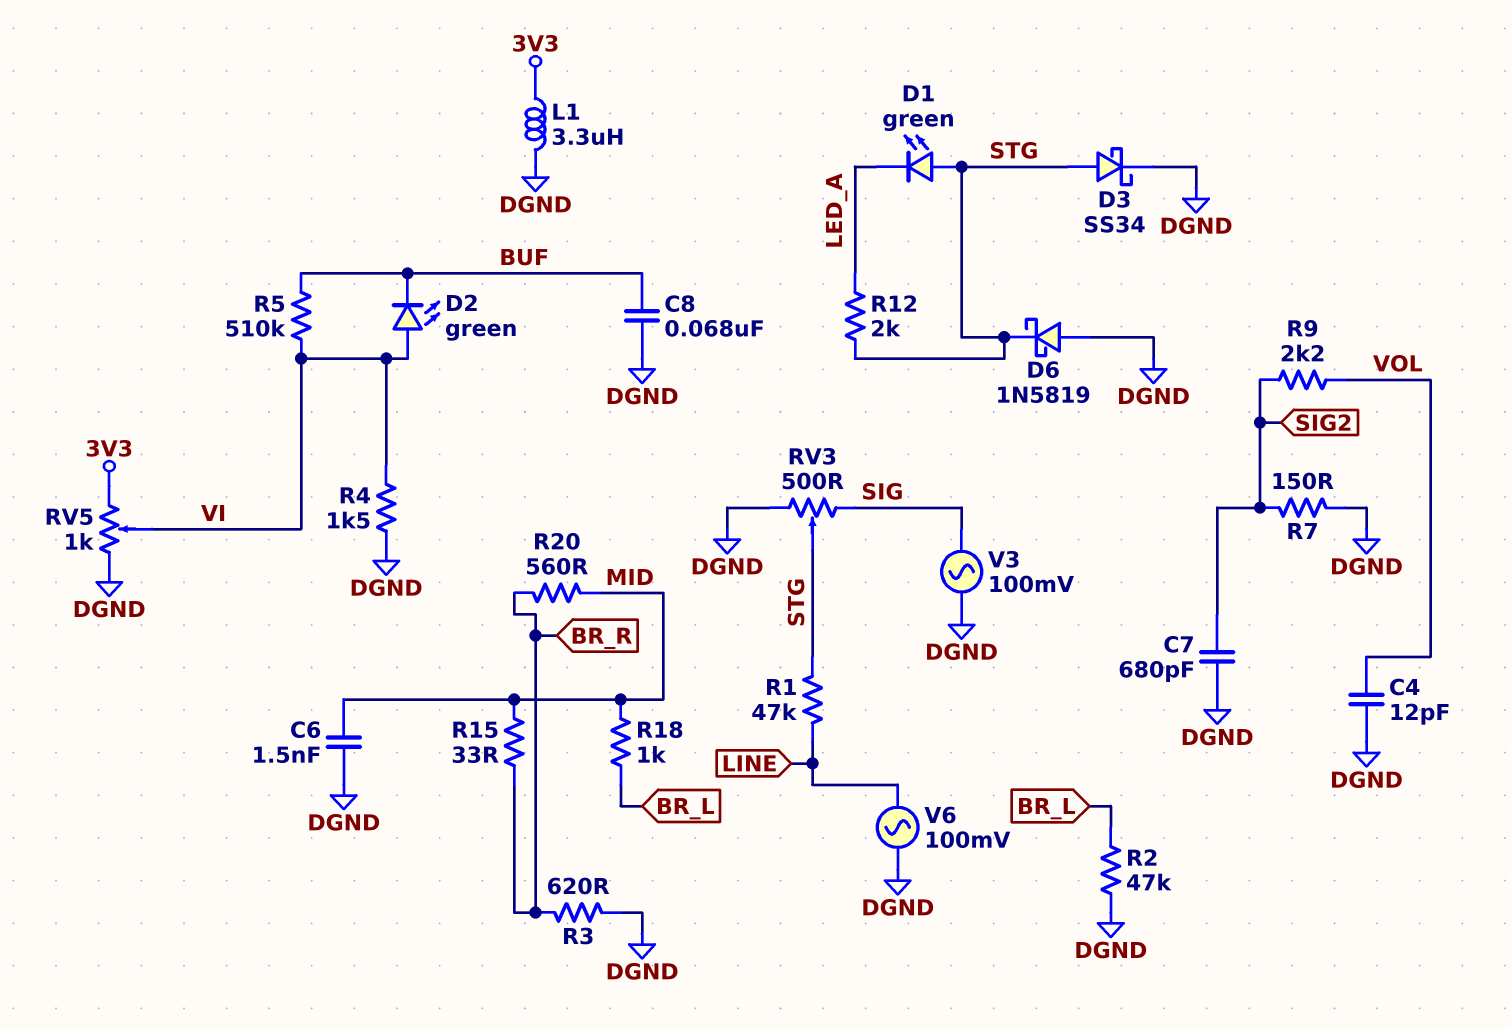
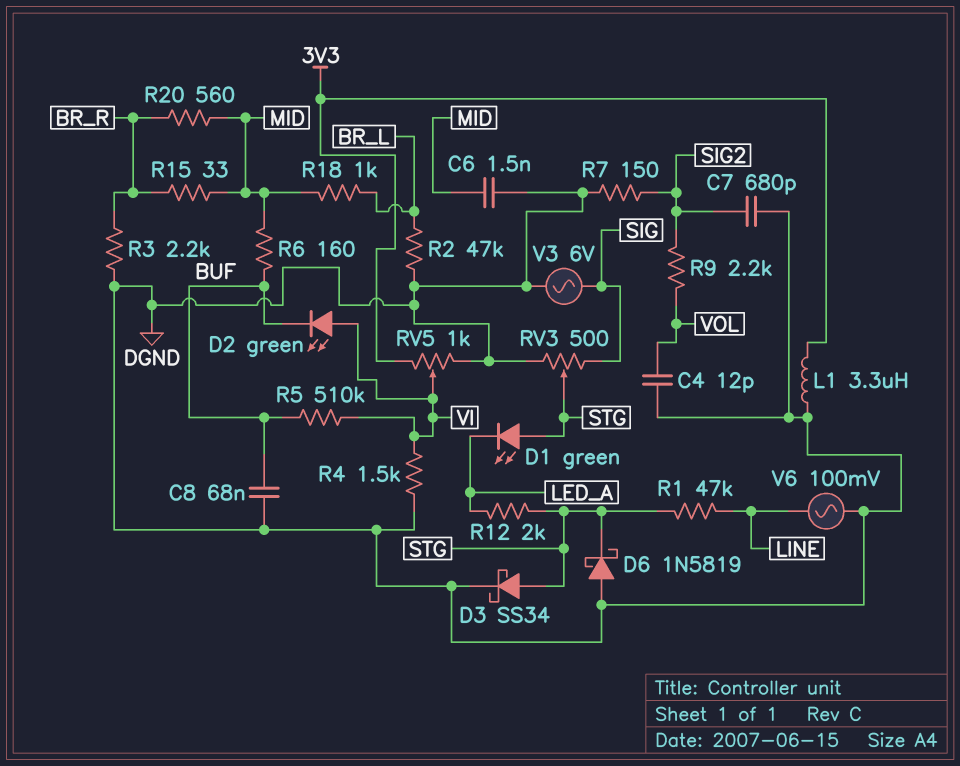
R3: 620 (BR_R, DGND) -> 2.2k (BR_R, DGND)
R6: none -> 160 (BUF, MID)
V3: AC 100mV (DGND, SIG) -> AC 6V (DGND, SIG)

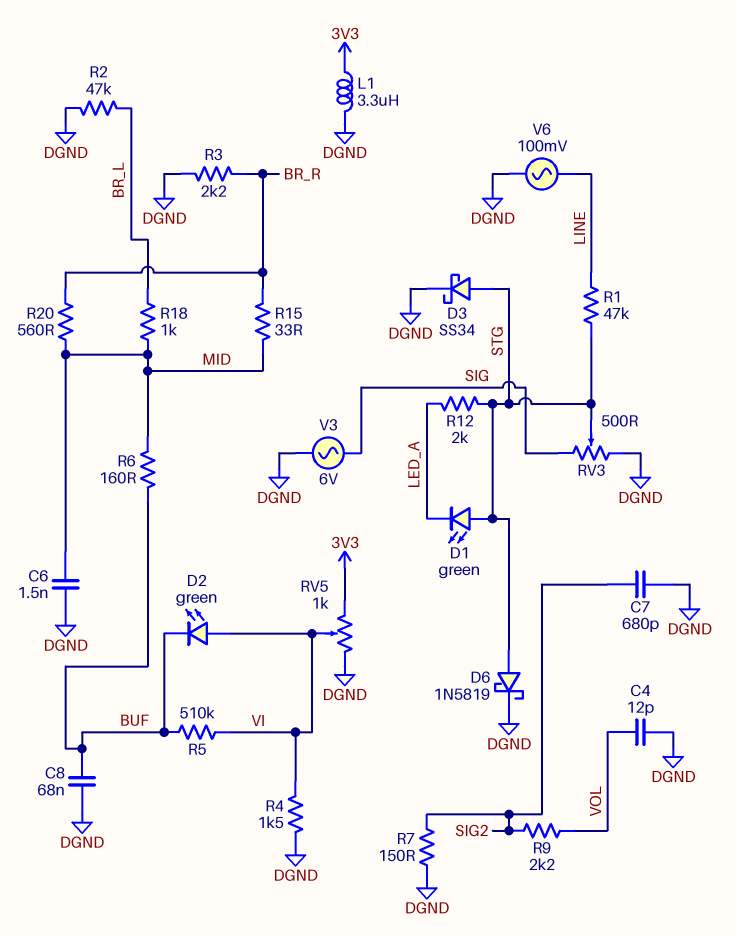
D6: schottky 1N5819 (A DGND, K STG) -> schottky 1N5819 (A STG, K DGND)

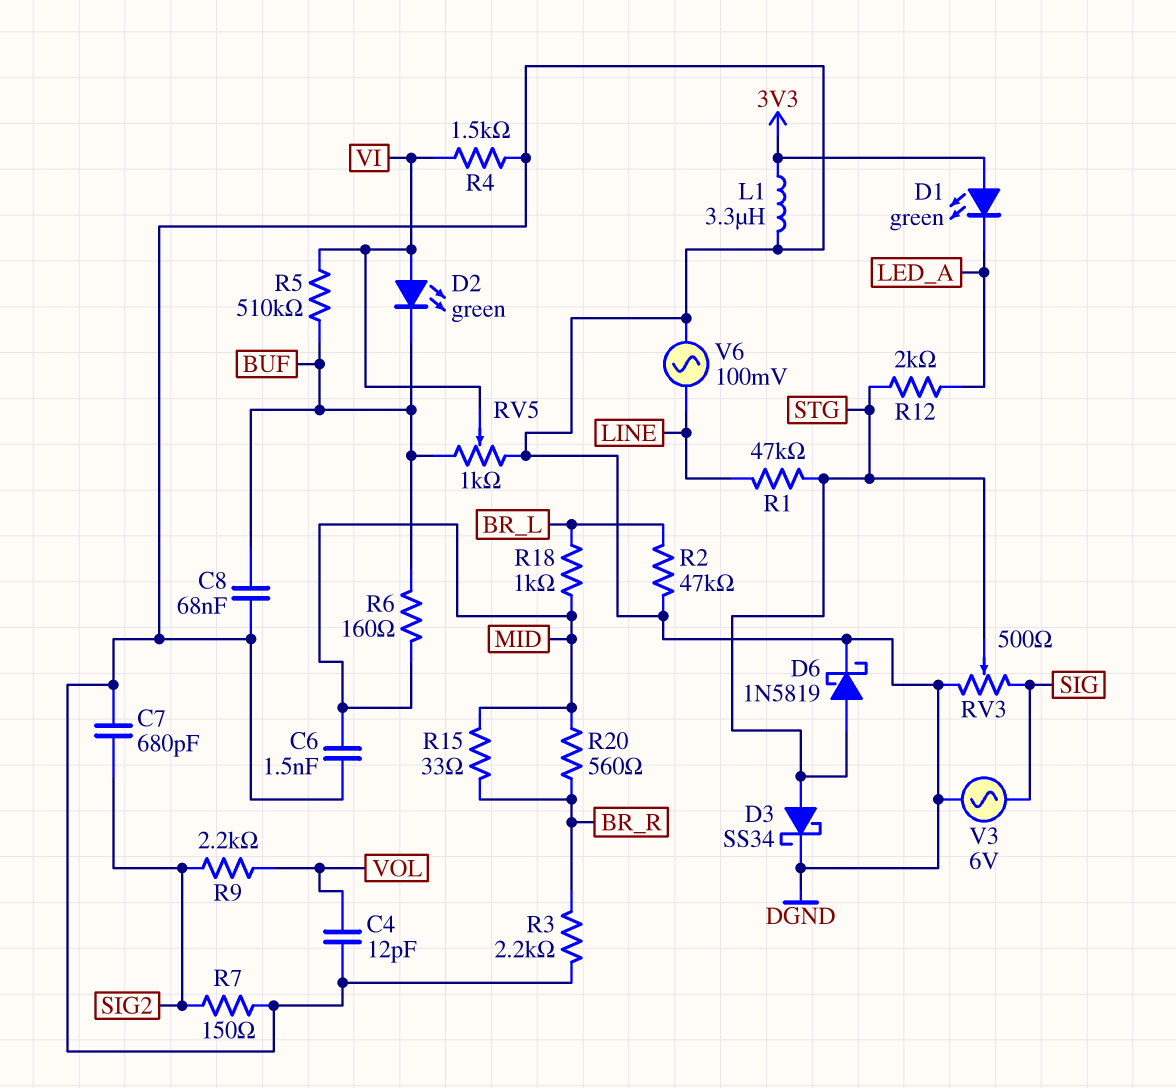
D1: LED green (A STG, K LED_A) -> LED green (A 3V3, K LED_A)
RV5: 1k (3V3, DGND, wiper VI) -> 1k (BUF, DGND, wiper VI)

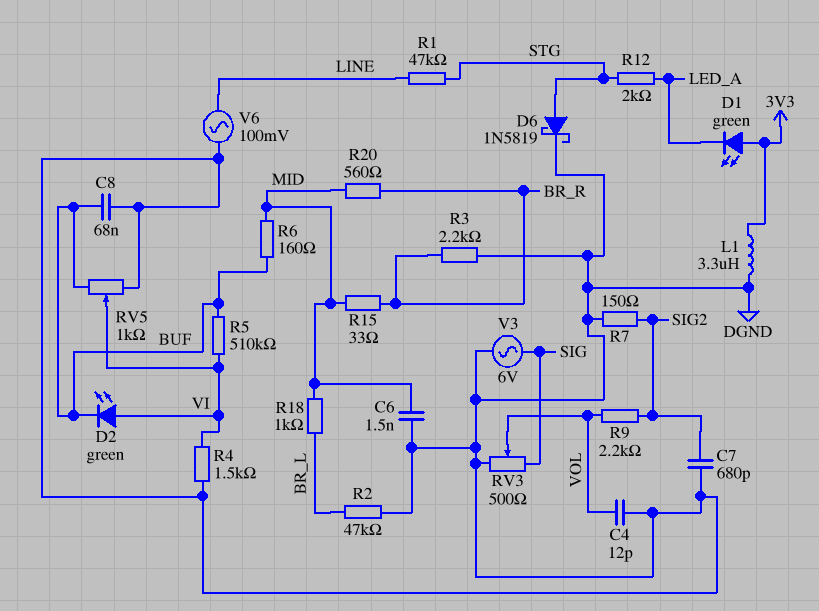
D3: schottky SS34 (A STG, K DGND) -> none
RV3: 500 (DGND, SIG, wiper STG) -> 500 (DGND, SIG, wiper VOL)

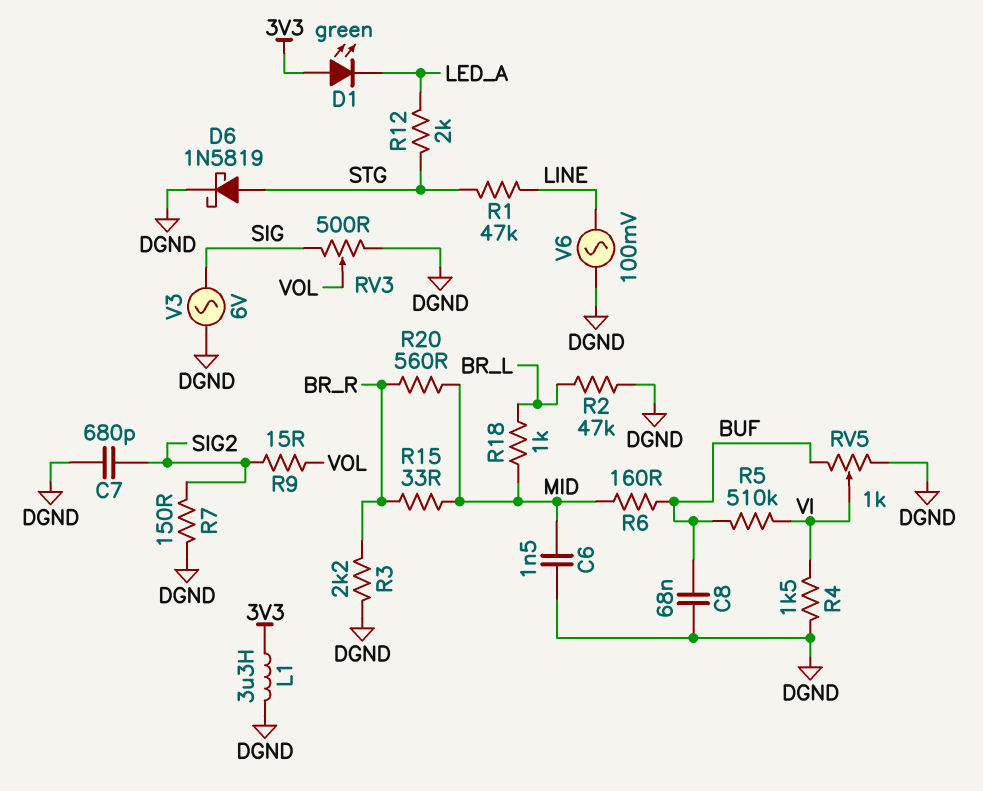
C4: 12pF (DGND, VOL) -> none
D2: LED green (A VI, K BUF) -> none
R9: 2.2k (SIG2, VOL) -> 15 (SIG2, VOL)

